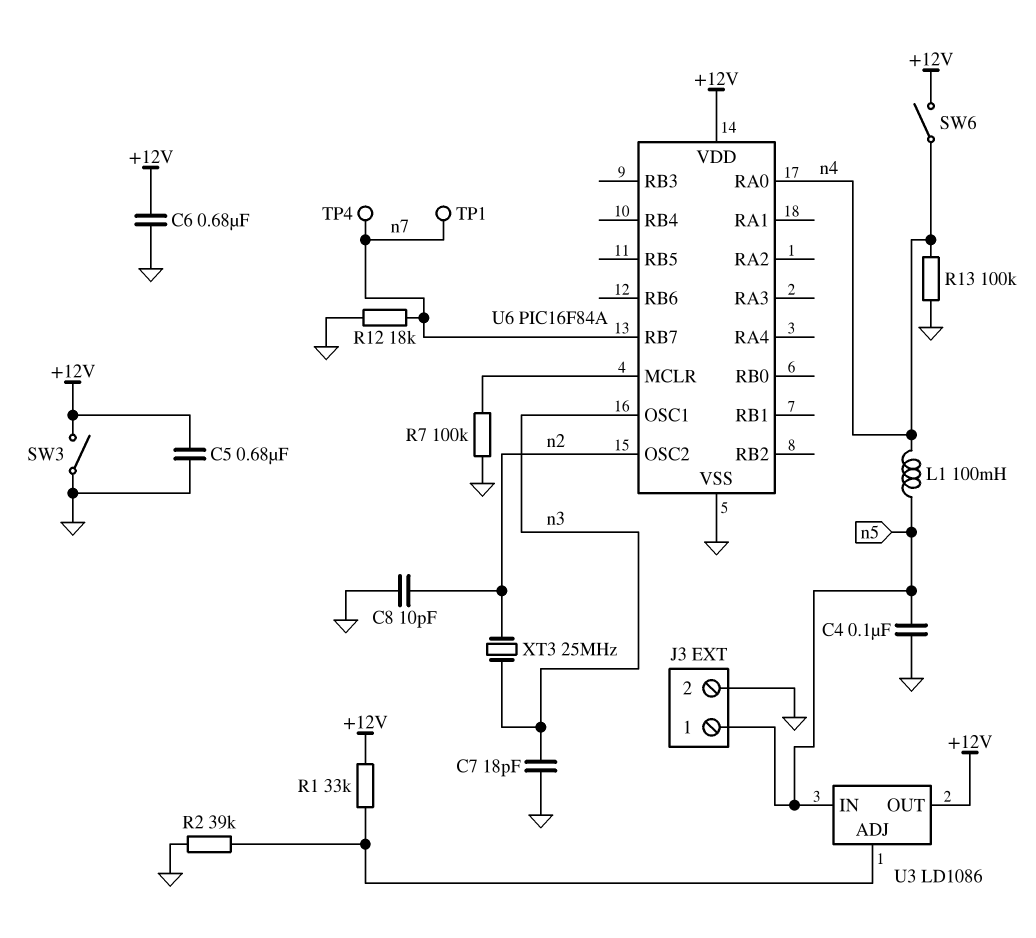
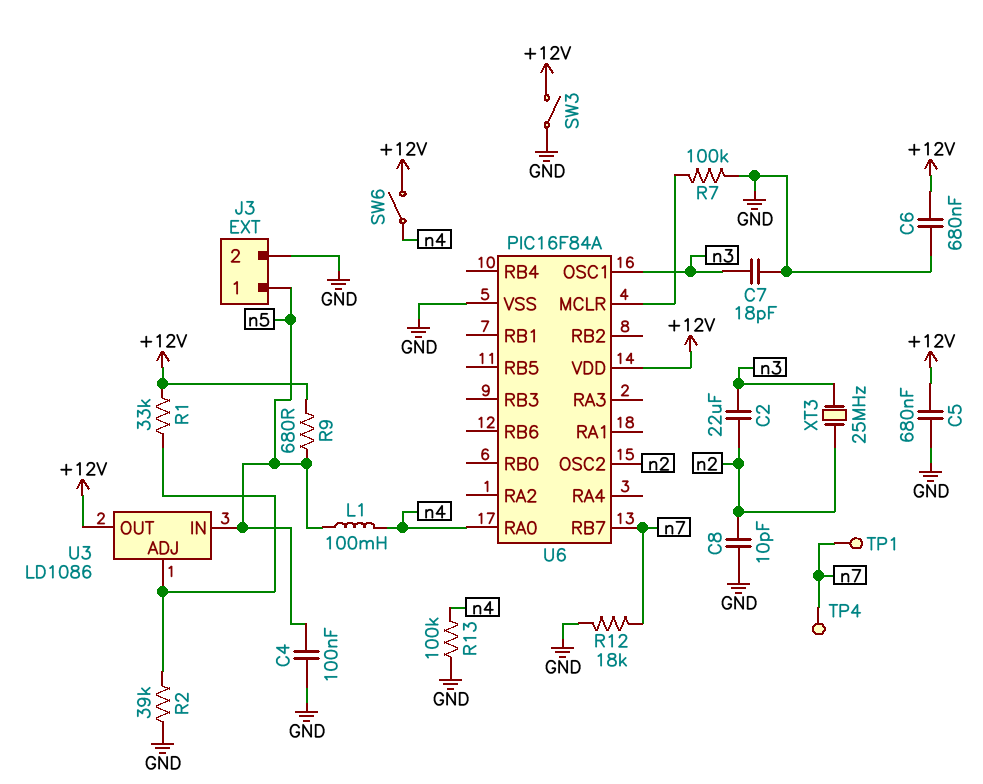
C2: none -> 22uF (n2, n3)
R9: none -> 680 (+12V, n5)

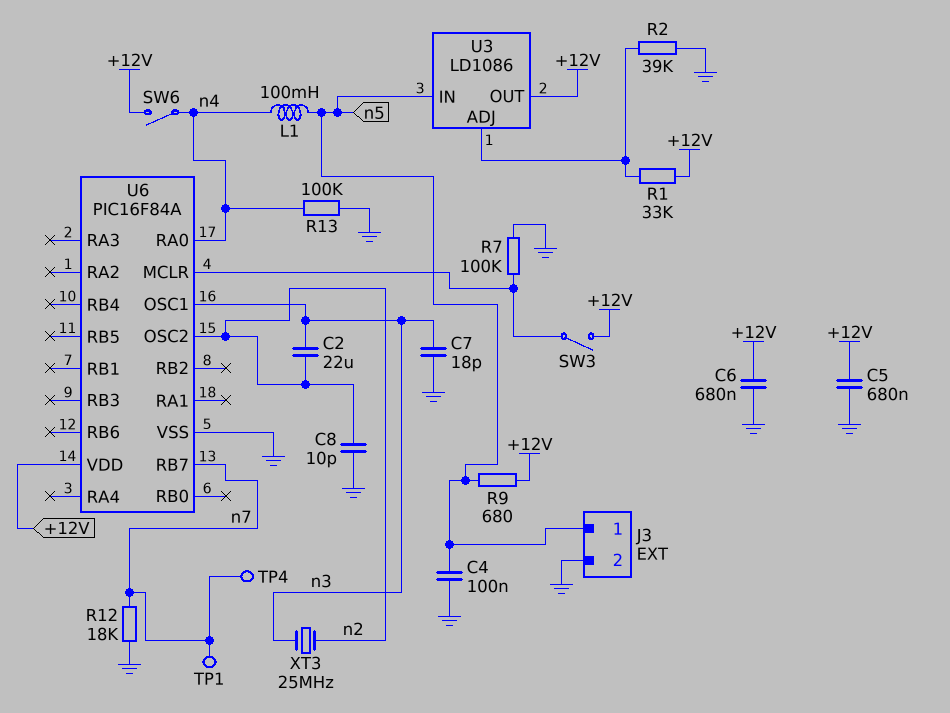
SW3: switch (+12V, GND) -> switch (+12V, U6/MCLR)

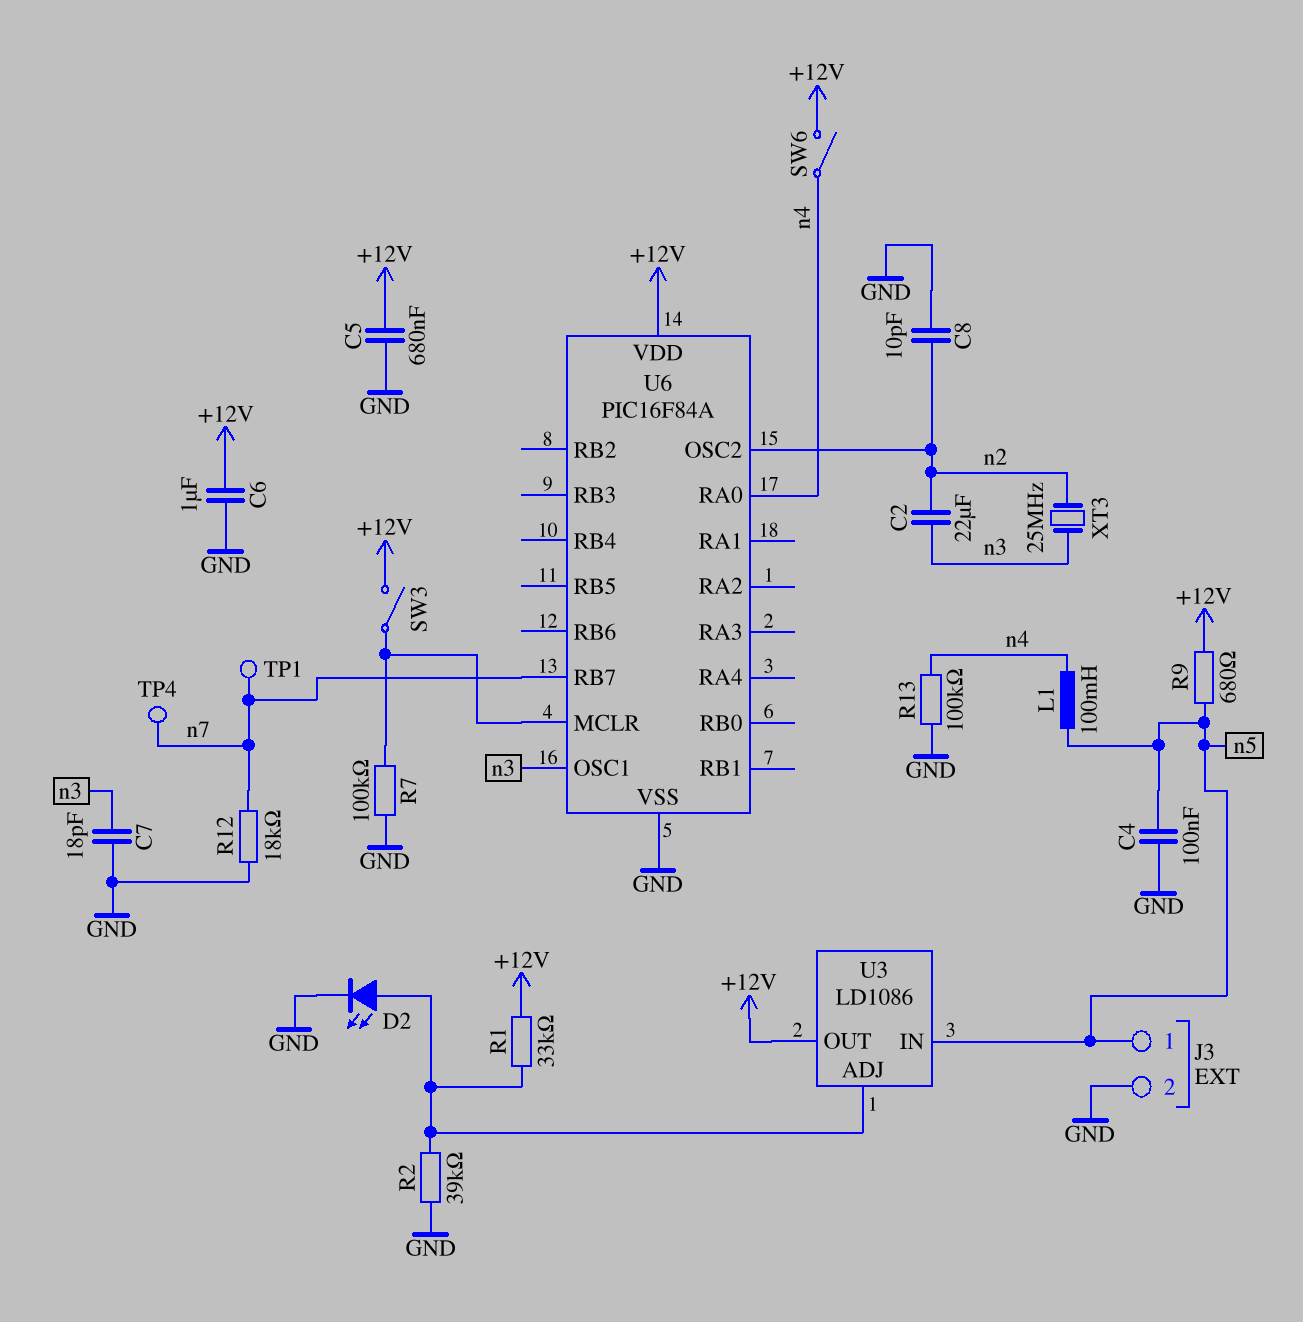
C6: 680nF (+12V, GND) -> 1uF (+12V, GND)
D2: none -> LED (A U3/ADJ, K GND)

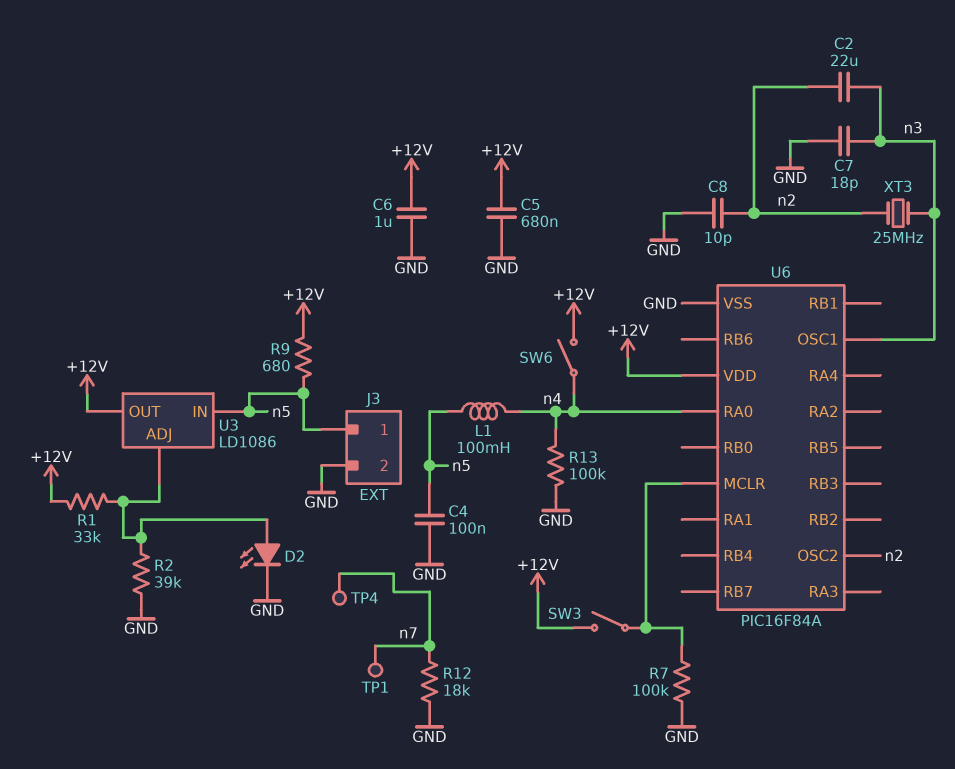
U6 pin RB7: n7 -> none

